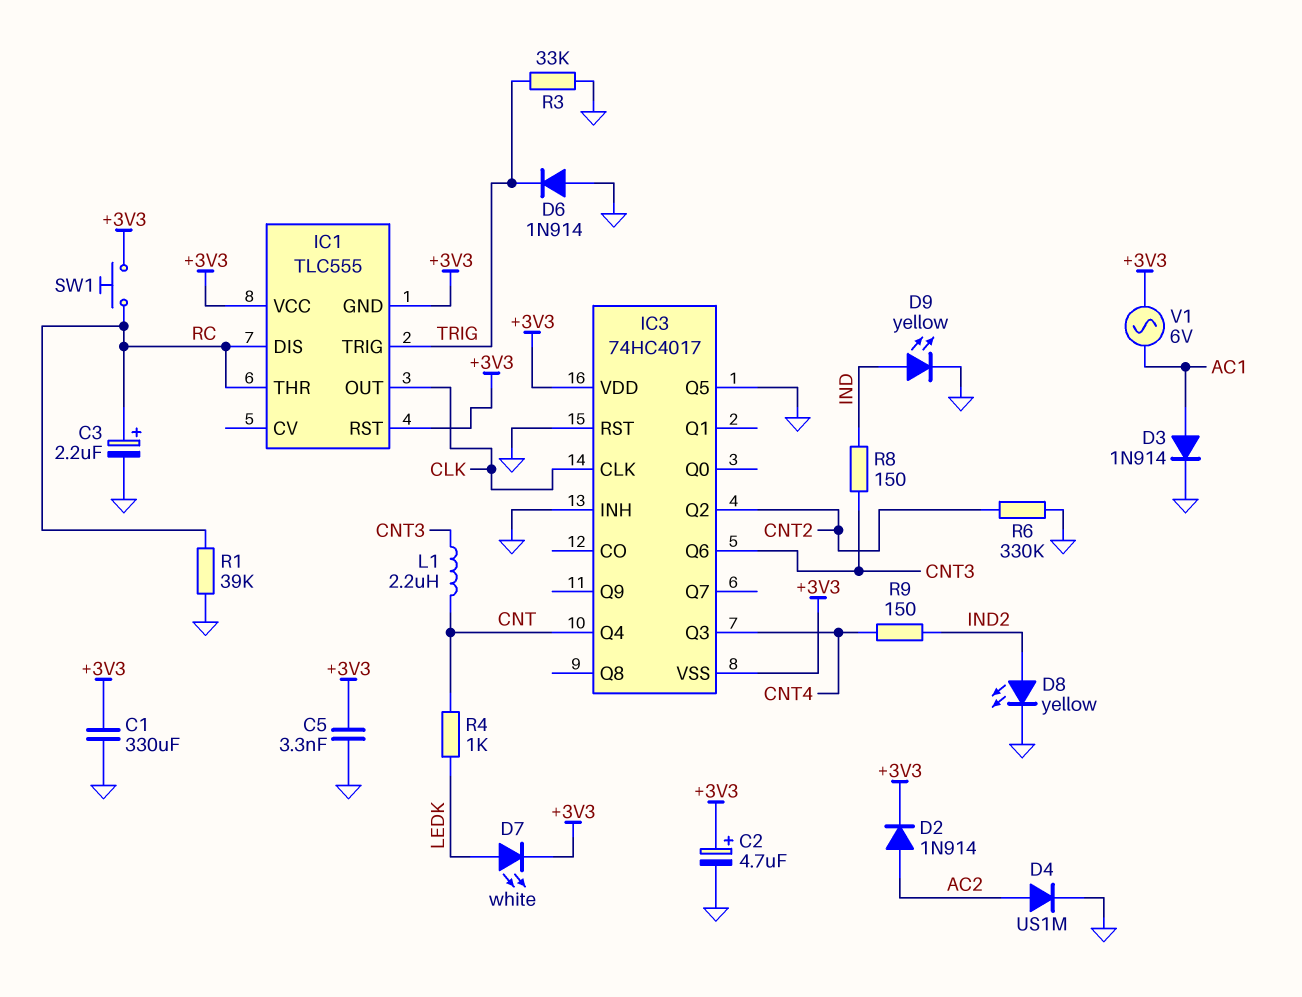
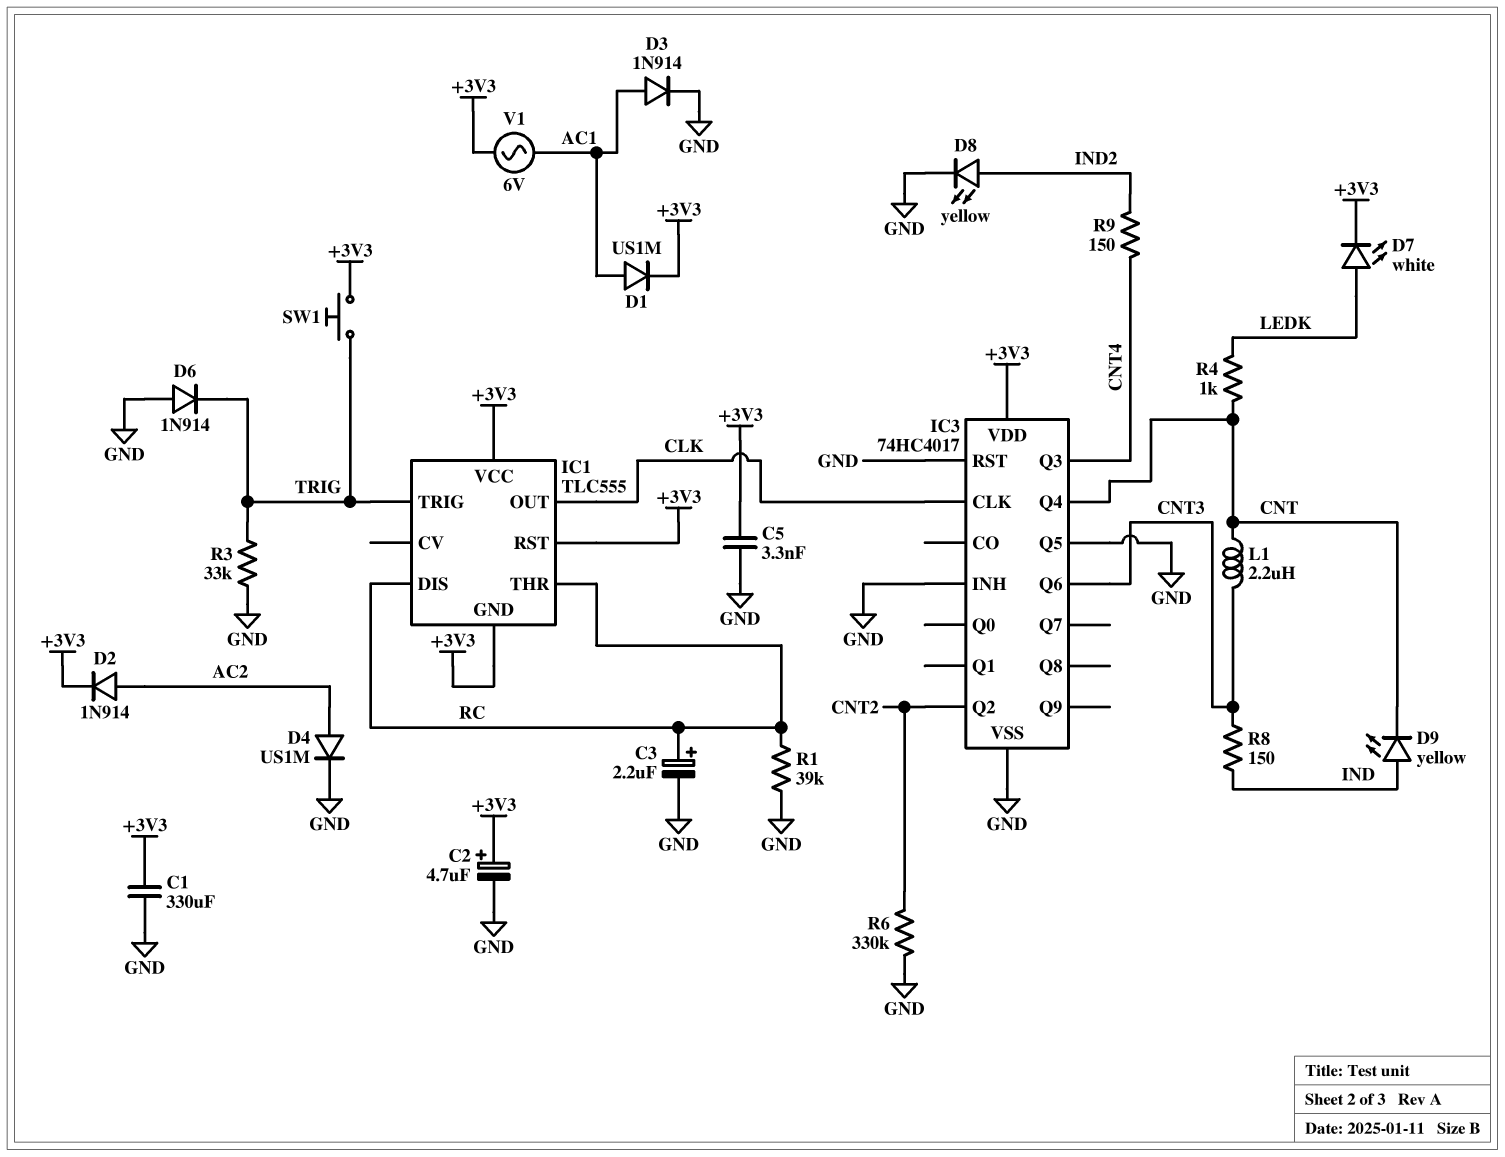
D1: none -> diode US1M (A AC1, K +3V3)
D9: LED yellow (A IND, K GND) -> LED yellow (A IND, K CNT)
IC3 pin VSS: +3V3 -> GND
SW1: button (+3V3, RC) -> button (+3V3, TRIG)

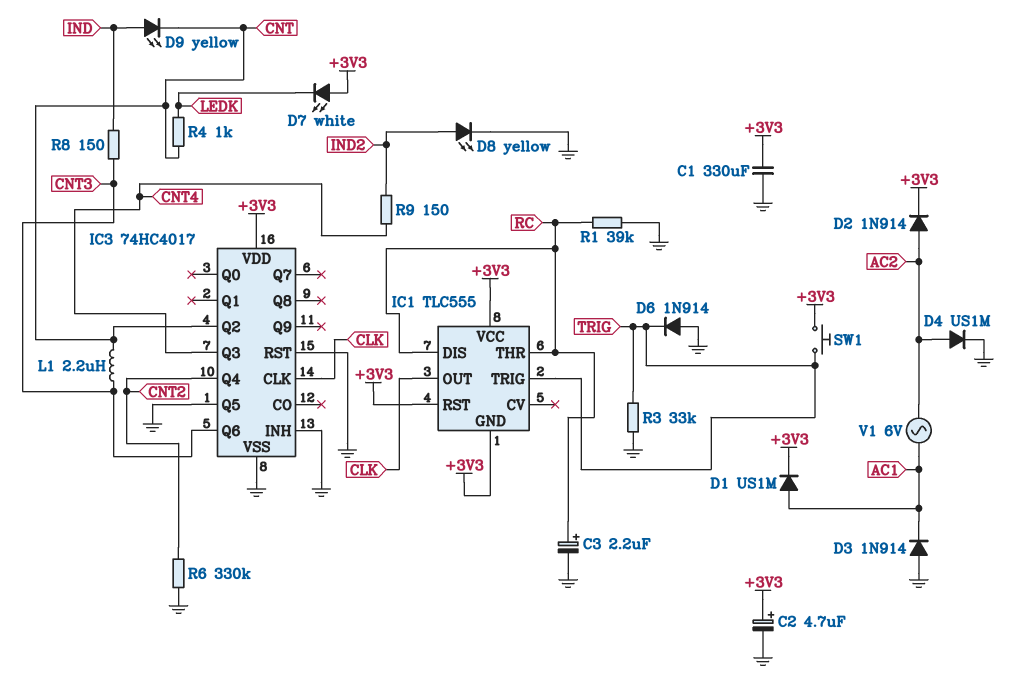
C5: 3.3nF (+3V3, GND) -> none
D3: diode 1N914 (A AC1, K GND) -> diode 1N914 (A GND, K AC1)
D7: LED white (A LEDK, K +3V3) -> LED white (A +3V3, K LEDK)
IC3 pin Q2: CNT2 -> CNT
IC3 pin Q4: CNT -> CNT2
V1: AC 6V (+3V3, AC1) -> AC 6V (AC1, AC2)

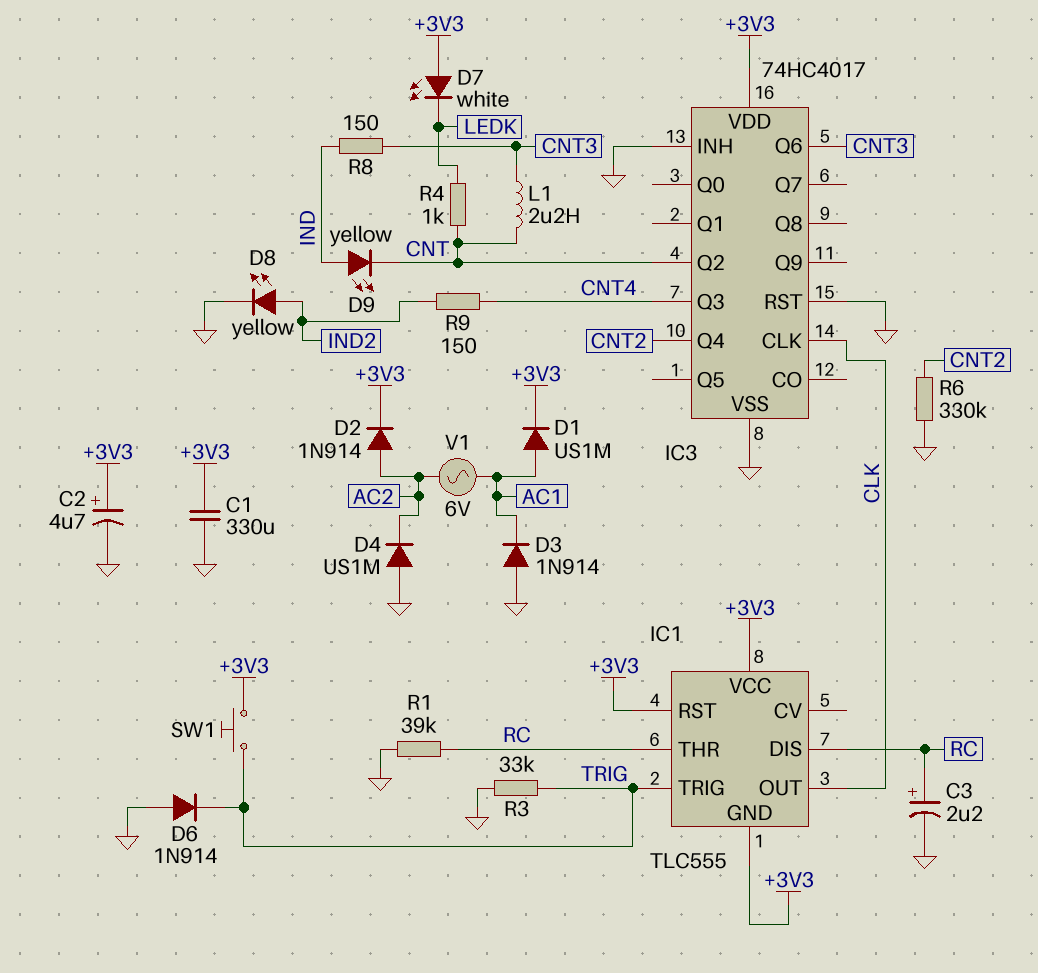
D4: diode US1M (A AC2, K GND) -> diode US1M (A GND, K AC2)
IC3 pin Q5: GND -> none

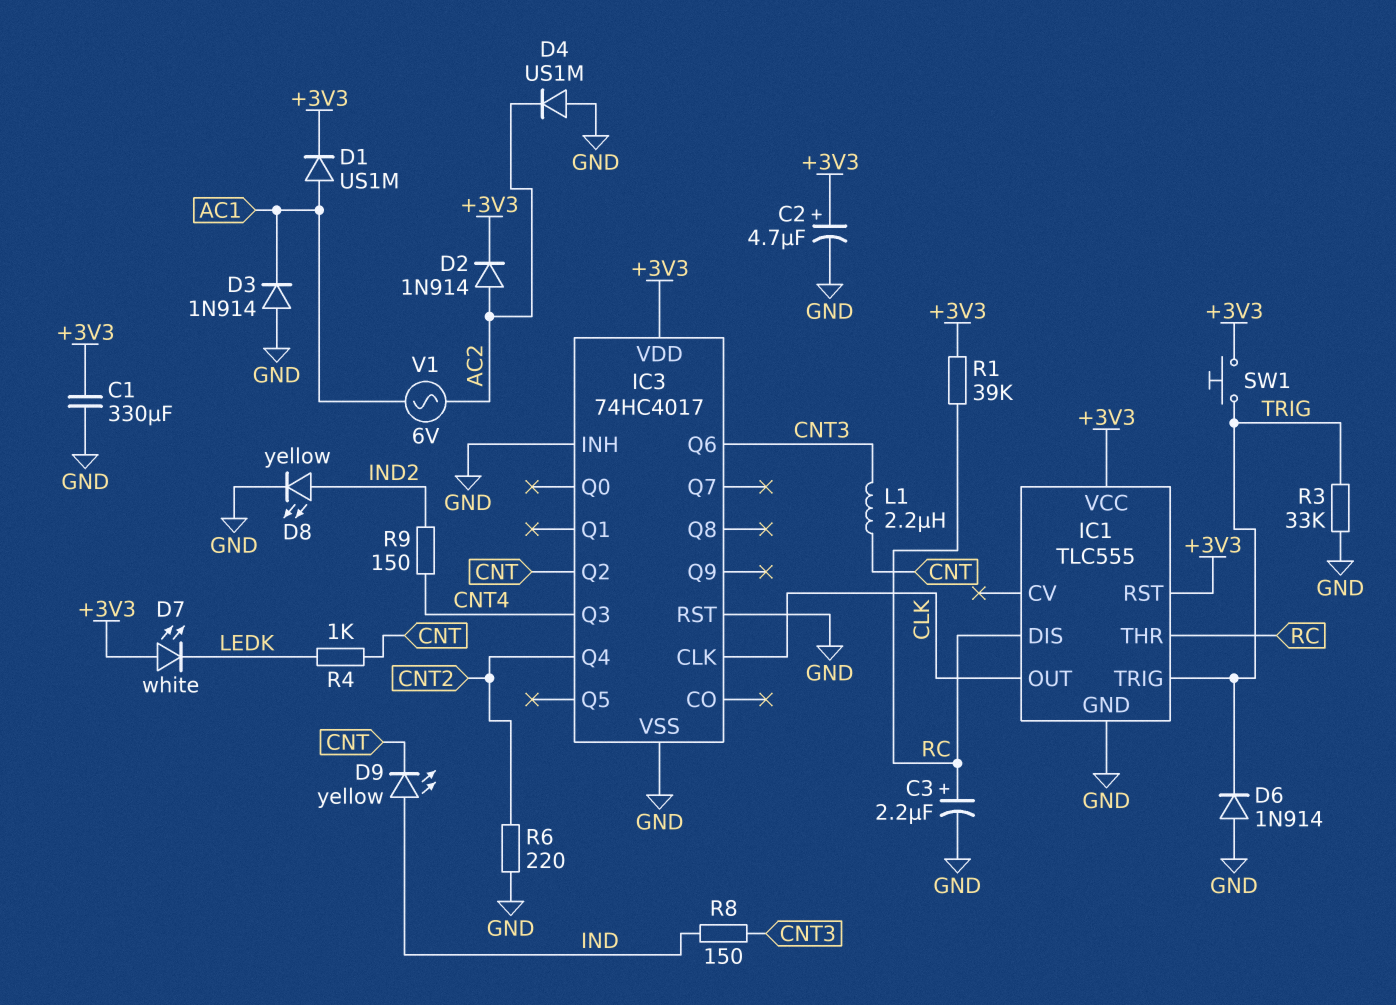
IC1 pin GND: +3V3 -> GND
R1: 39k (GND, RC) -> 39k (+3V3, RC)
R6: 330k (CNT2, GND) -> 220 (CNT2, GND)

